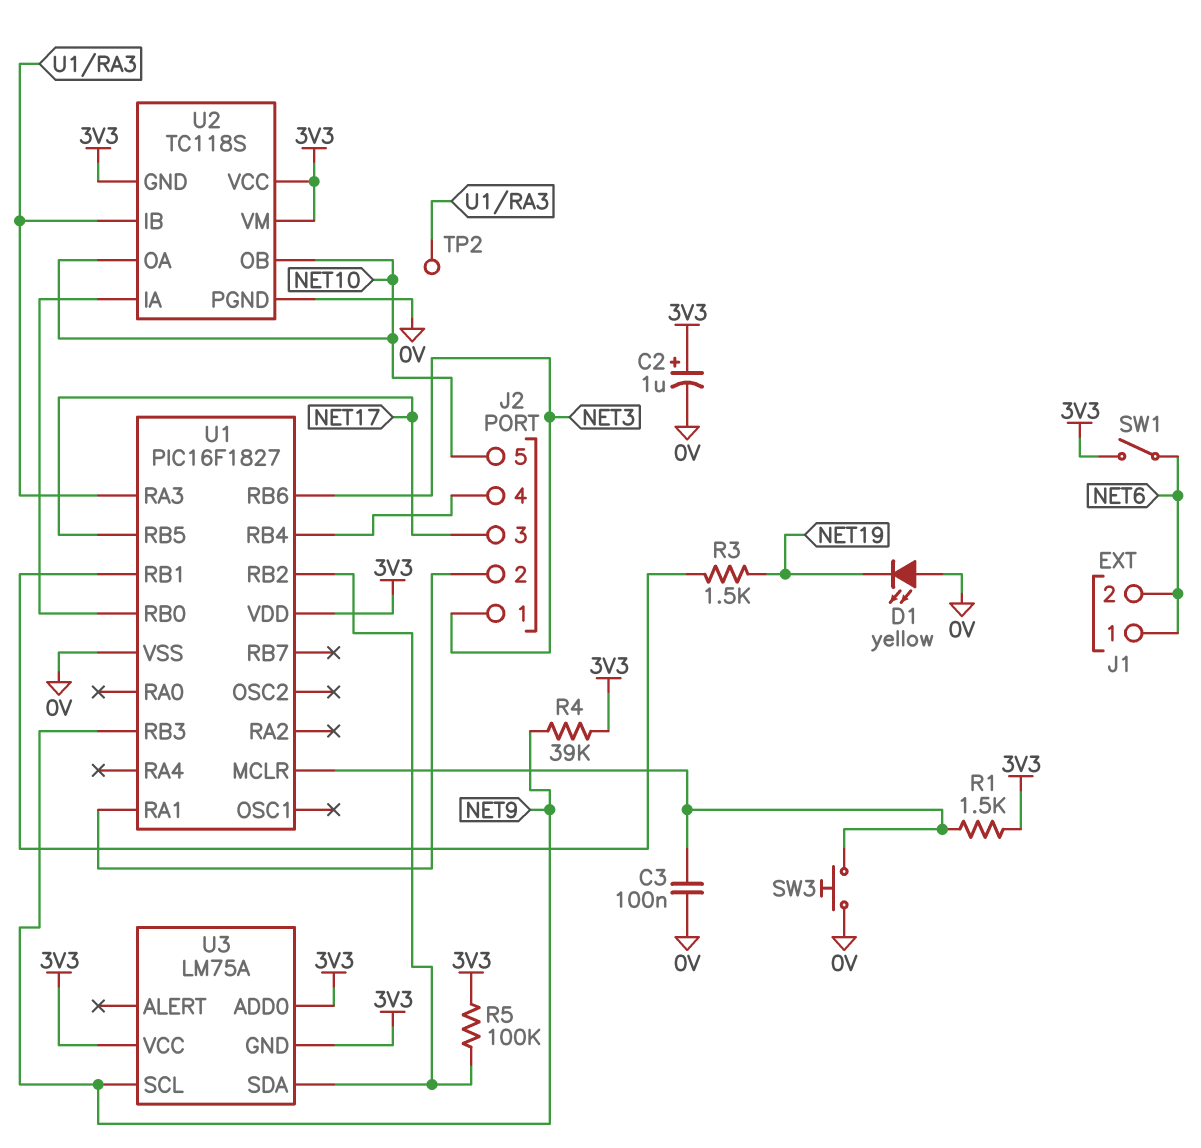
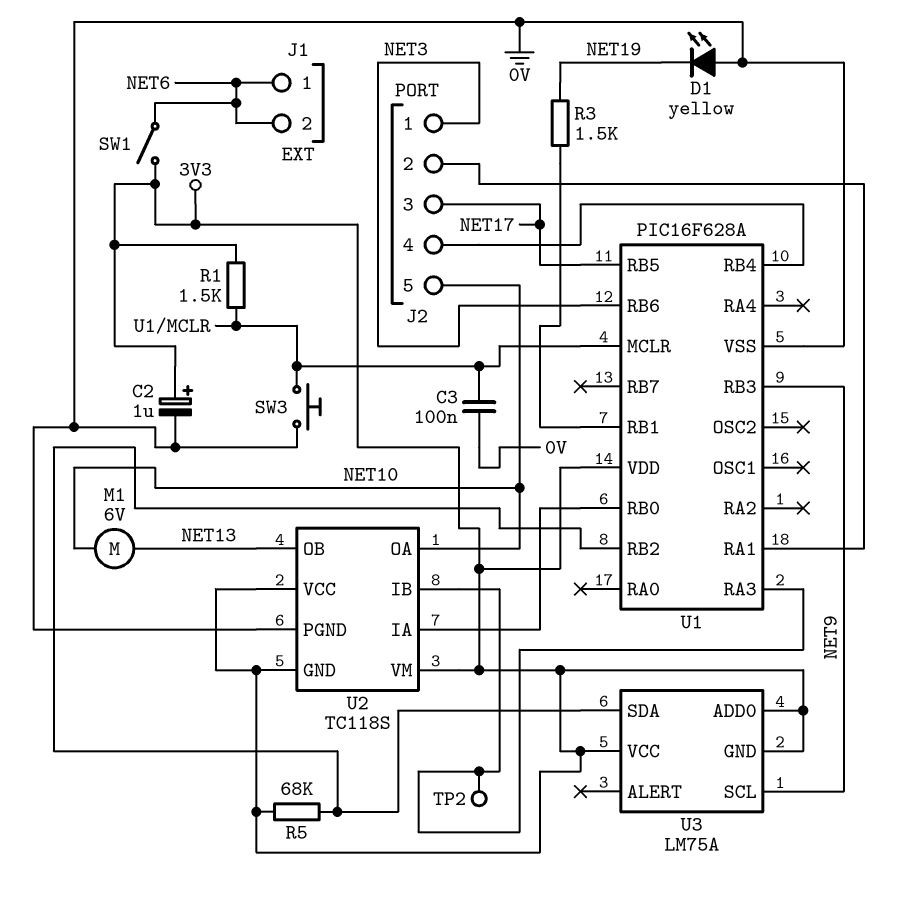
M1: none -> motor 6V (NET10, NET13)
R4: 39k (3V3, NET9) -> none
R5: 100k (3V3, U1/RB2) -> 68k (3V3, U1/RB2)
U1: PIC16F1827 -> PIC16F628A
U2 pin OB: NET10 -> NET13

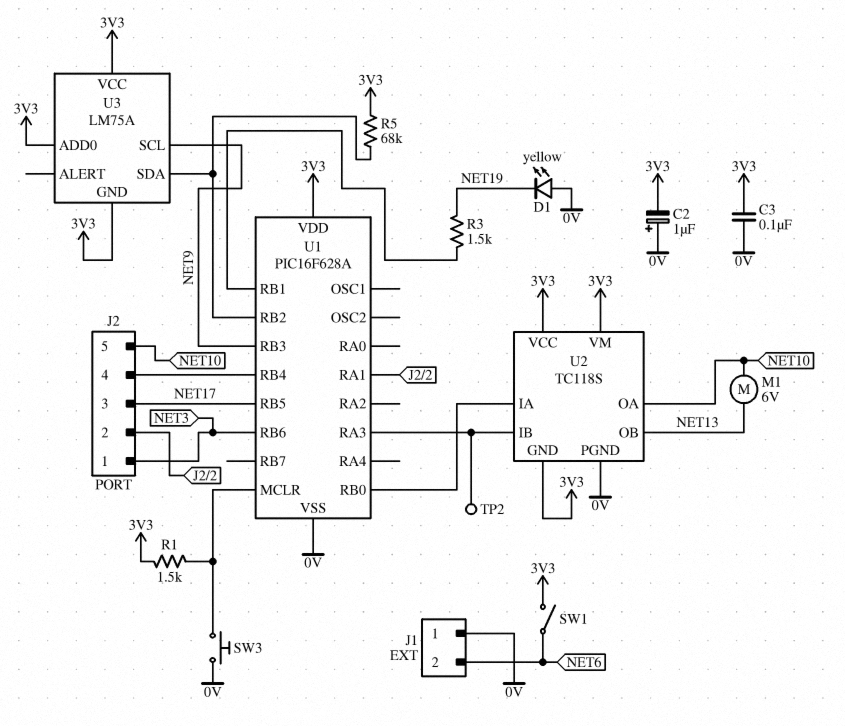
C2: 1uF (plus 3V3, minus 0V) -> 1uF (plus 0V, minus 3V3)
C3: 100nF (0V, U1/MCLR) -> 100nF (0V, 3V3)
J1 pin 1: NET6 -> 0V

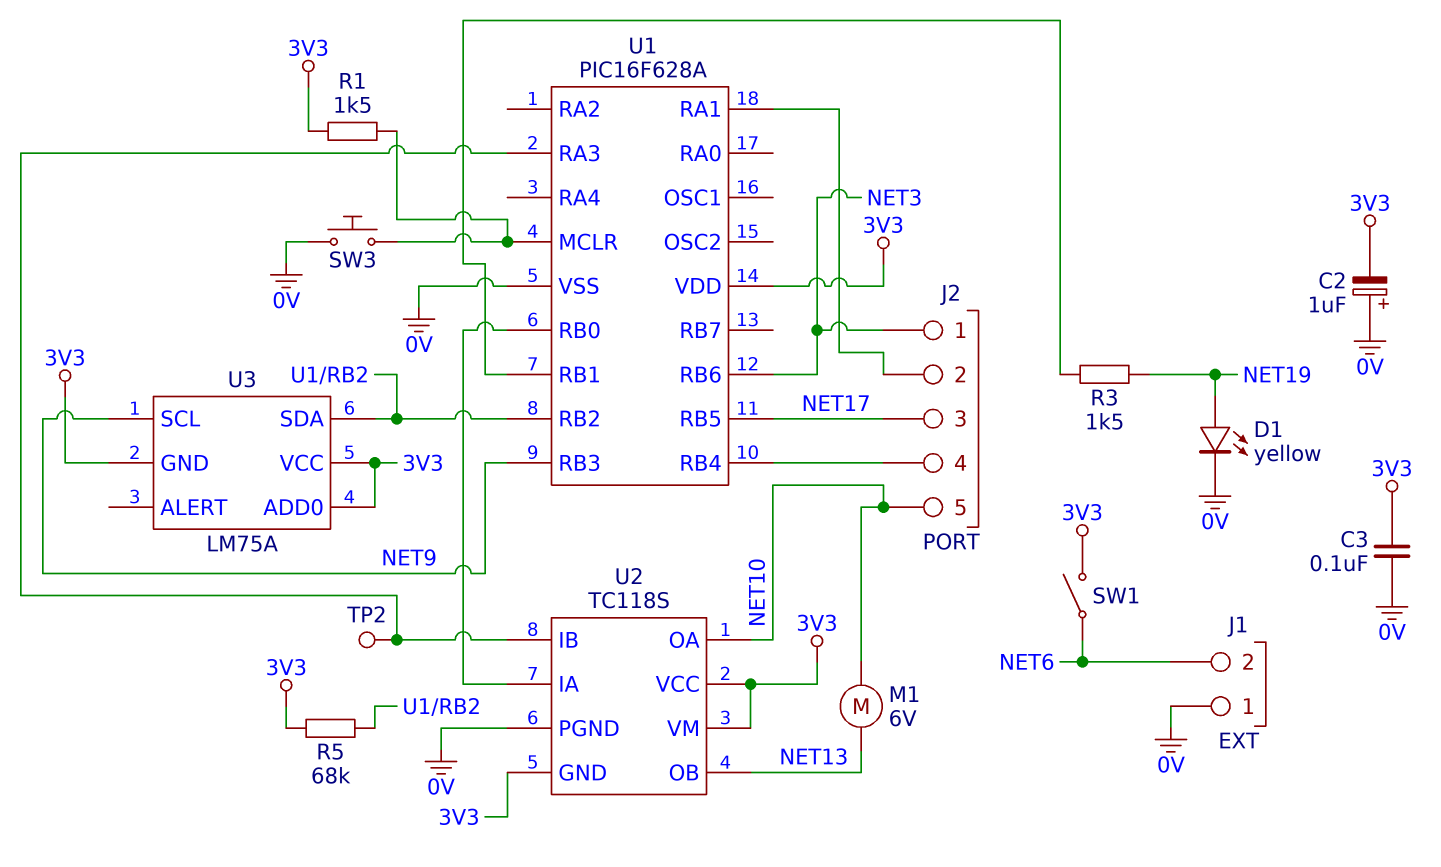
D1: LED yellow (A 0V, K NET19) -> LED yellow (A NET19, K 0V)

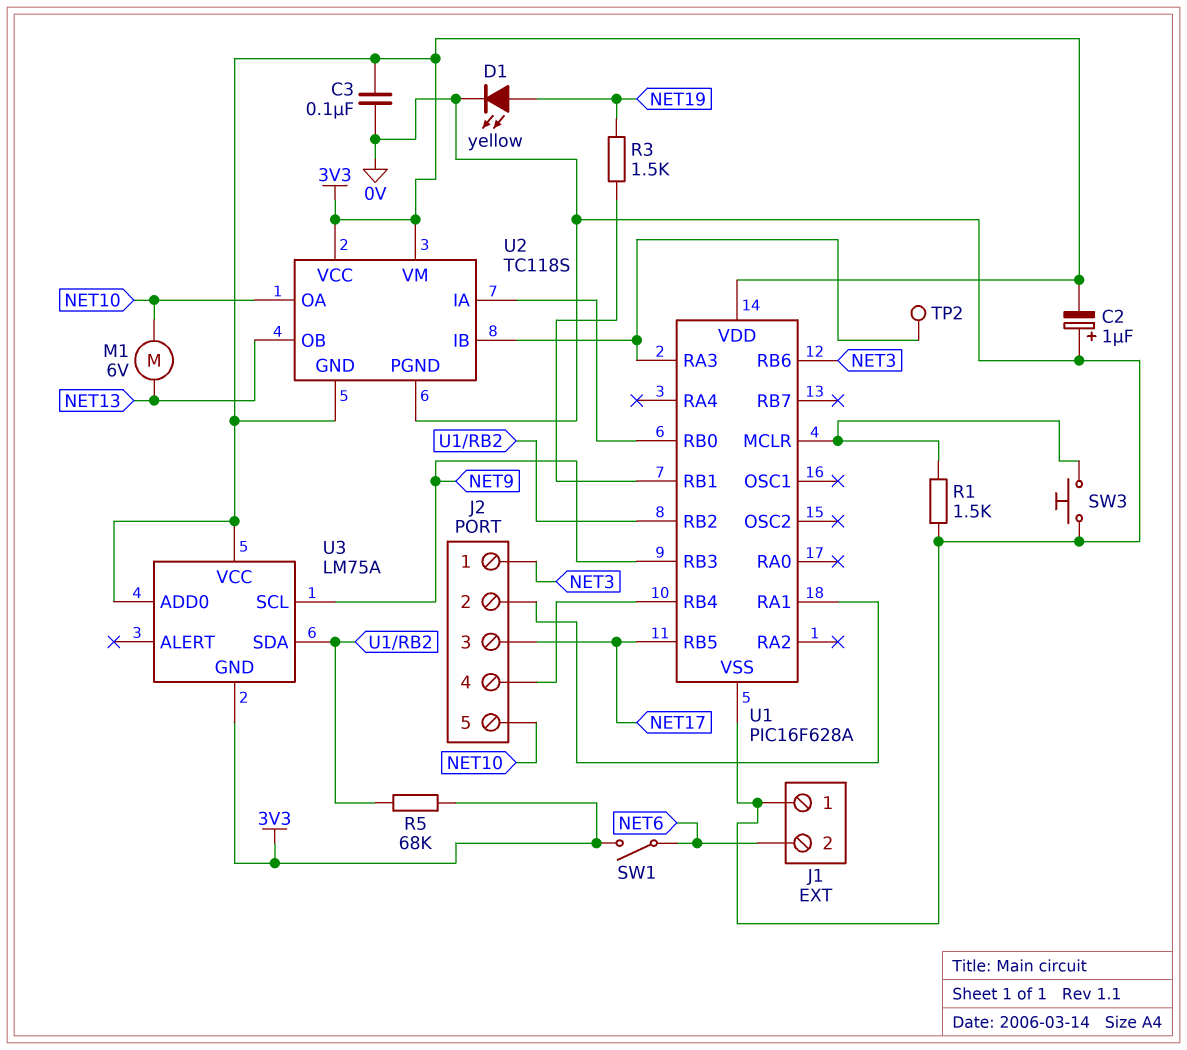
R1: 1.5k (3V3, U1/MCLR) -> 1.5k (0V, U1/MCLR)

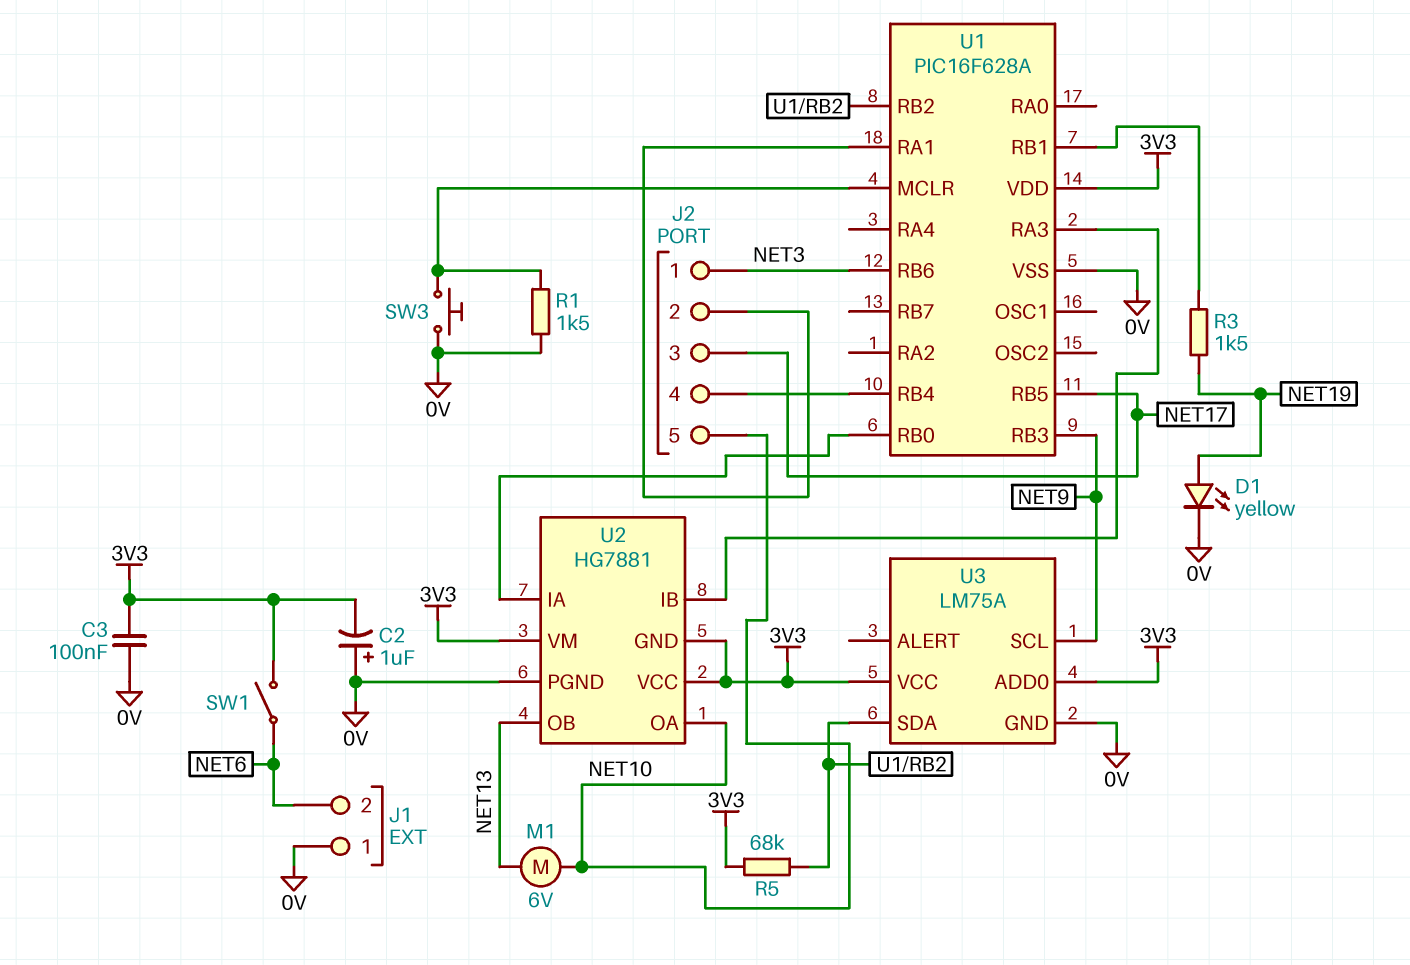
TP2: test point (U1/RA3) -> none
U2: TC118S -> HG7881
U3 pin GND: 3V3 -> 0V

